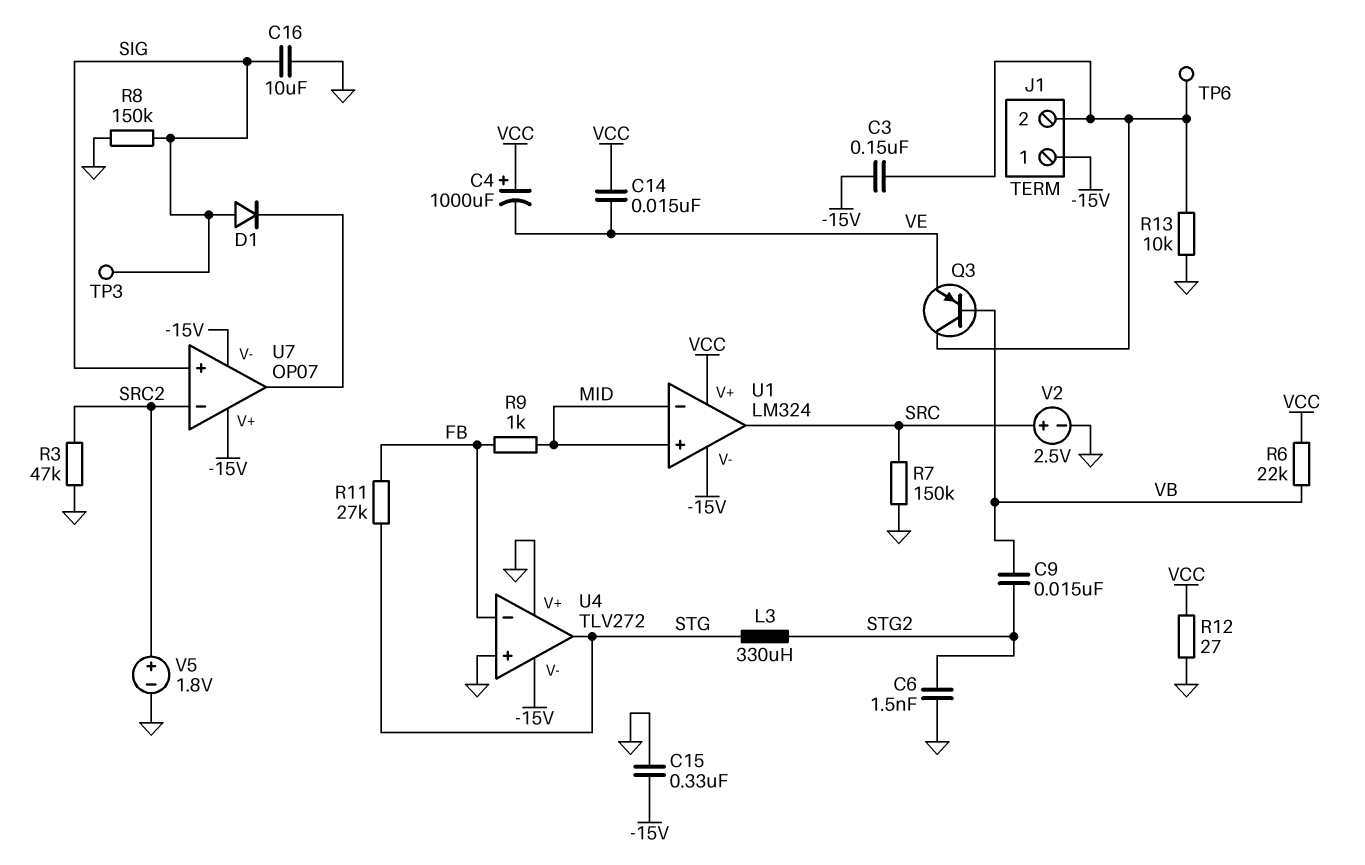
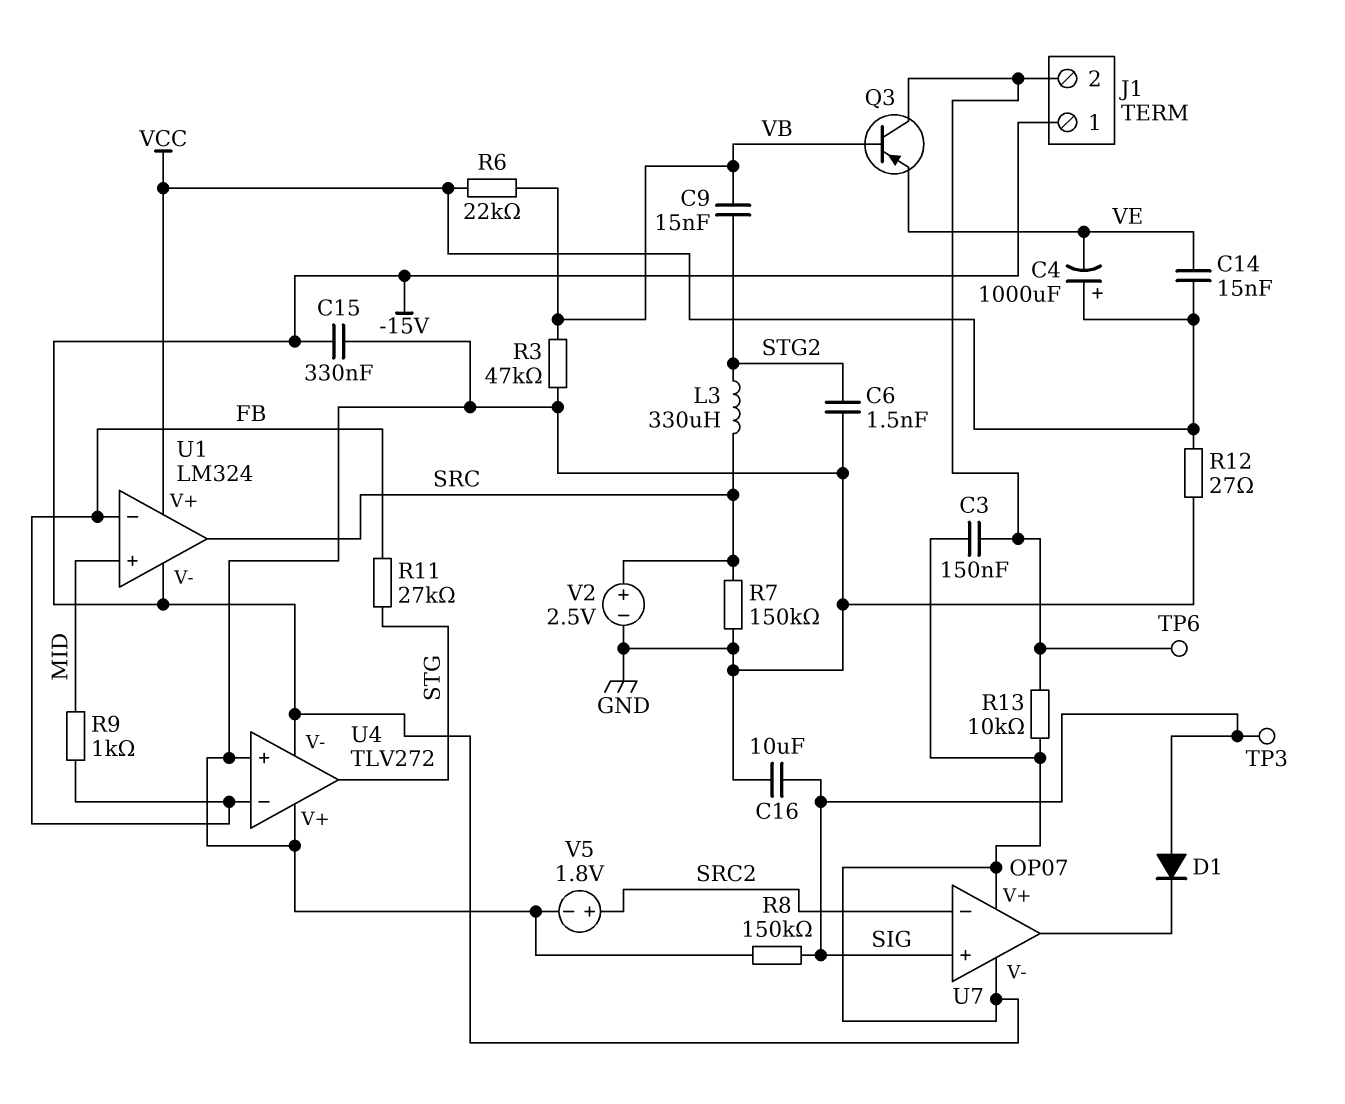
L3: 330uH (STG, STG2) -> 330uH (SRC, STG2)
R3: 47k (GND, SRC2) -> 47k (GND, VB)
R13: 10k (GND, J1/2) -> 10k (-15V, J1/2)
U1 pin in-: MID -> FB

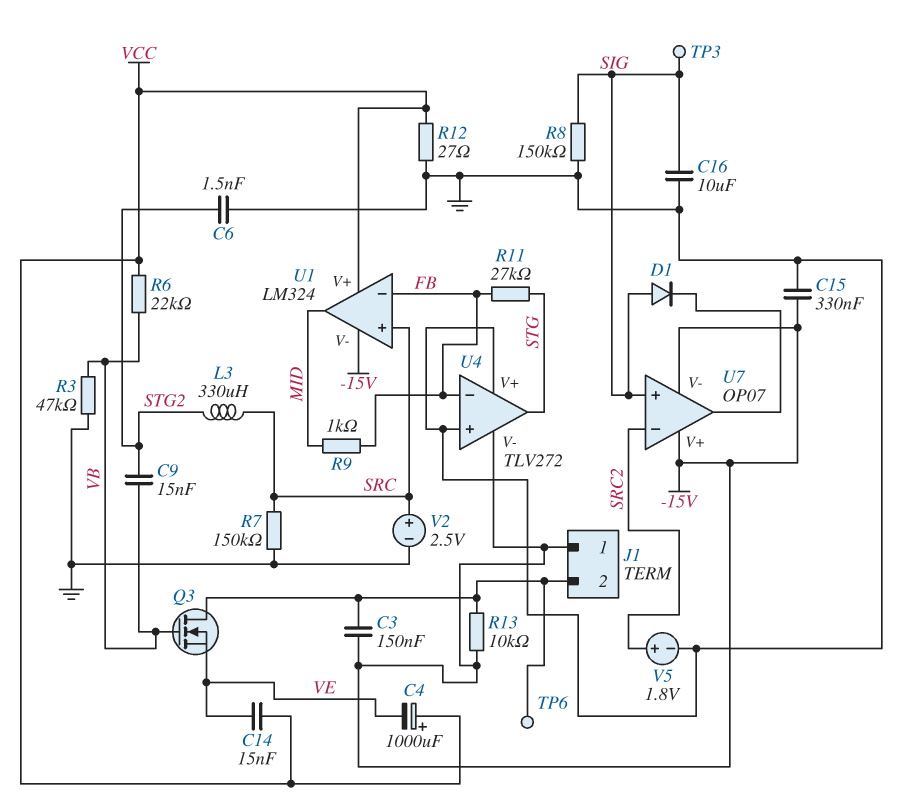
Q3: PNP (B VB, C J1/2, E VE) -> NMOS (G VB, D J1/2, S VE)
U1 pin in+: MID -> SRC
U1 pin out: SRC -> MID

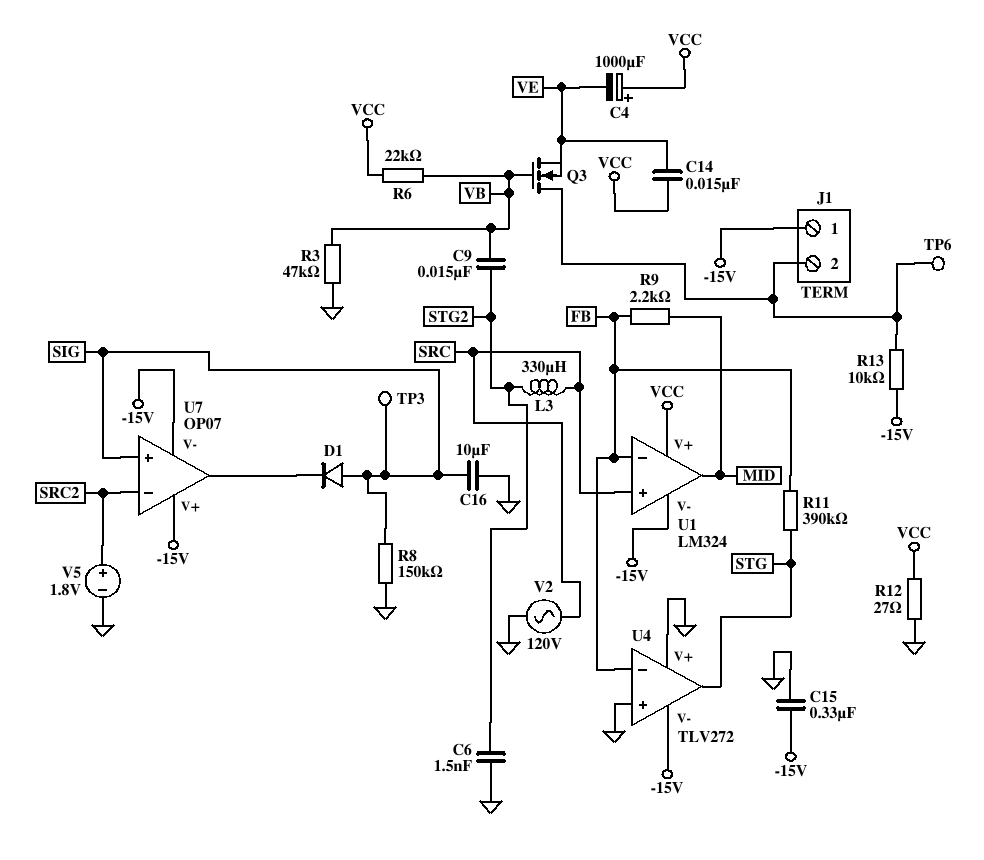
C3: 150nF (-15V, J1/2) -> none
R7: 150k (GND, SRC) -> none
R9: 1k (FB, MID) -> 2.2k (FB, MID)
R11: 27k (FB, STG) -> 390k (FB, STG)
V2: 2.5V (plus SRC, minus GND) -> AC 120V (GND, SRC)

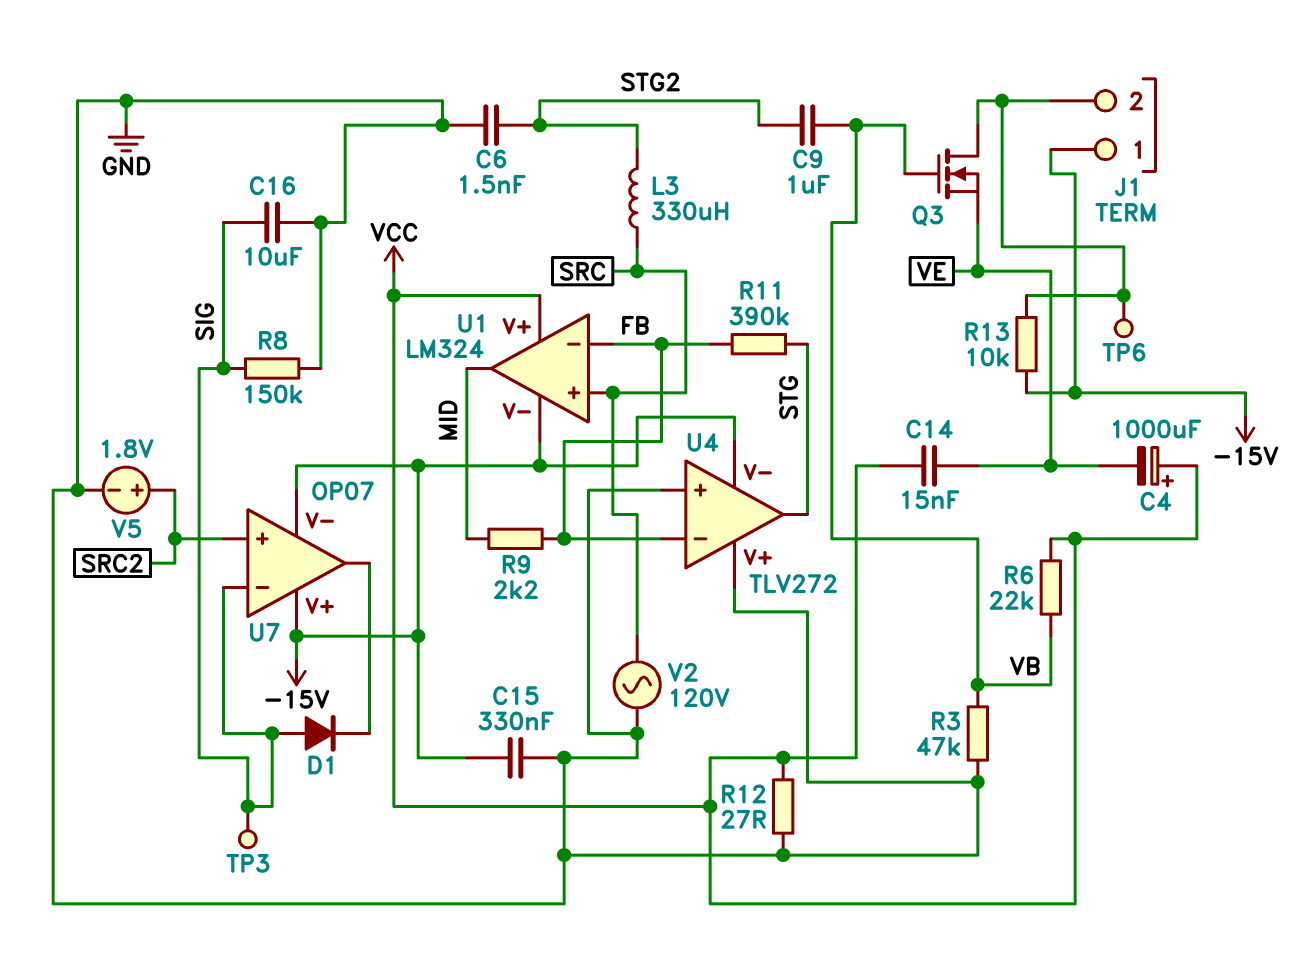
C9: 15nF (STG2, VB) -> 1uF (STG2, VB)
U7 pin in+: SIG -> SRC2
U7 pin in-: SRC2 -> SIG

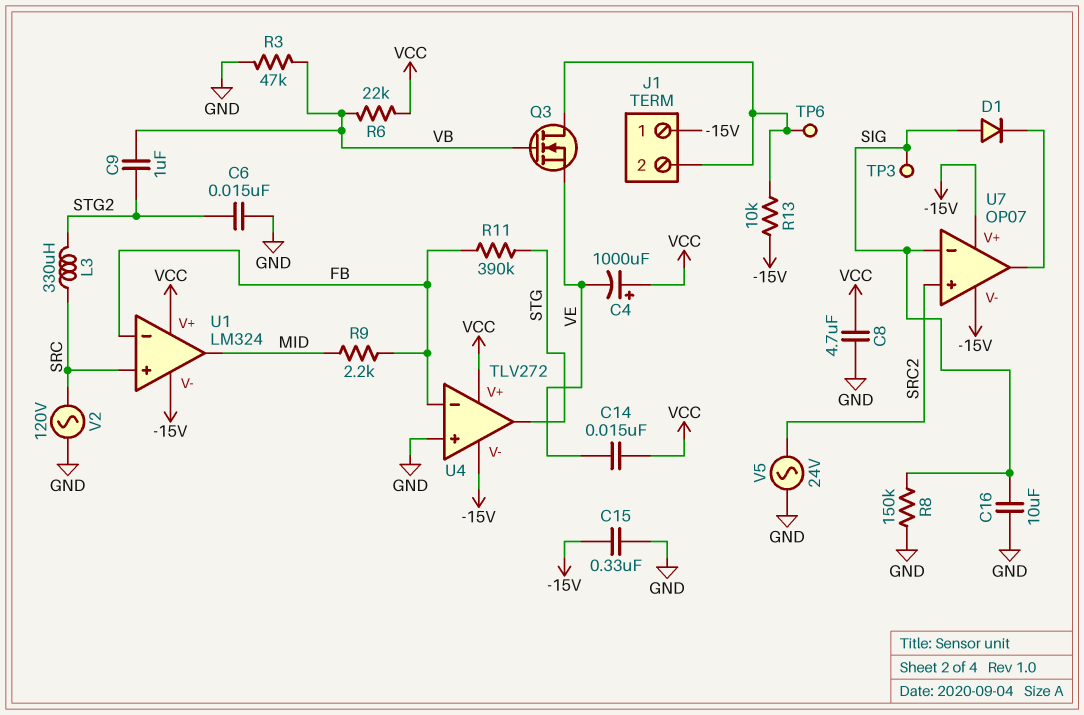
C6: 1.5nF (GND, STG2) -> 15nF (GND, STG2)
C8: none -> 4.7uF (GND, VCC)
R12: 27 (GND, VCC) -> none
U4 pin V+: GND -> VCC
V5: 1.8V (plus SRC2, minus GND) -> AC 24V (GND, SRC2)

